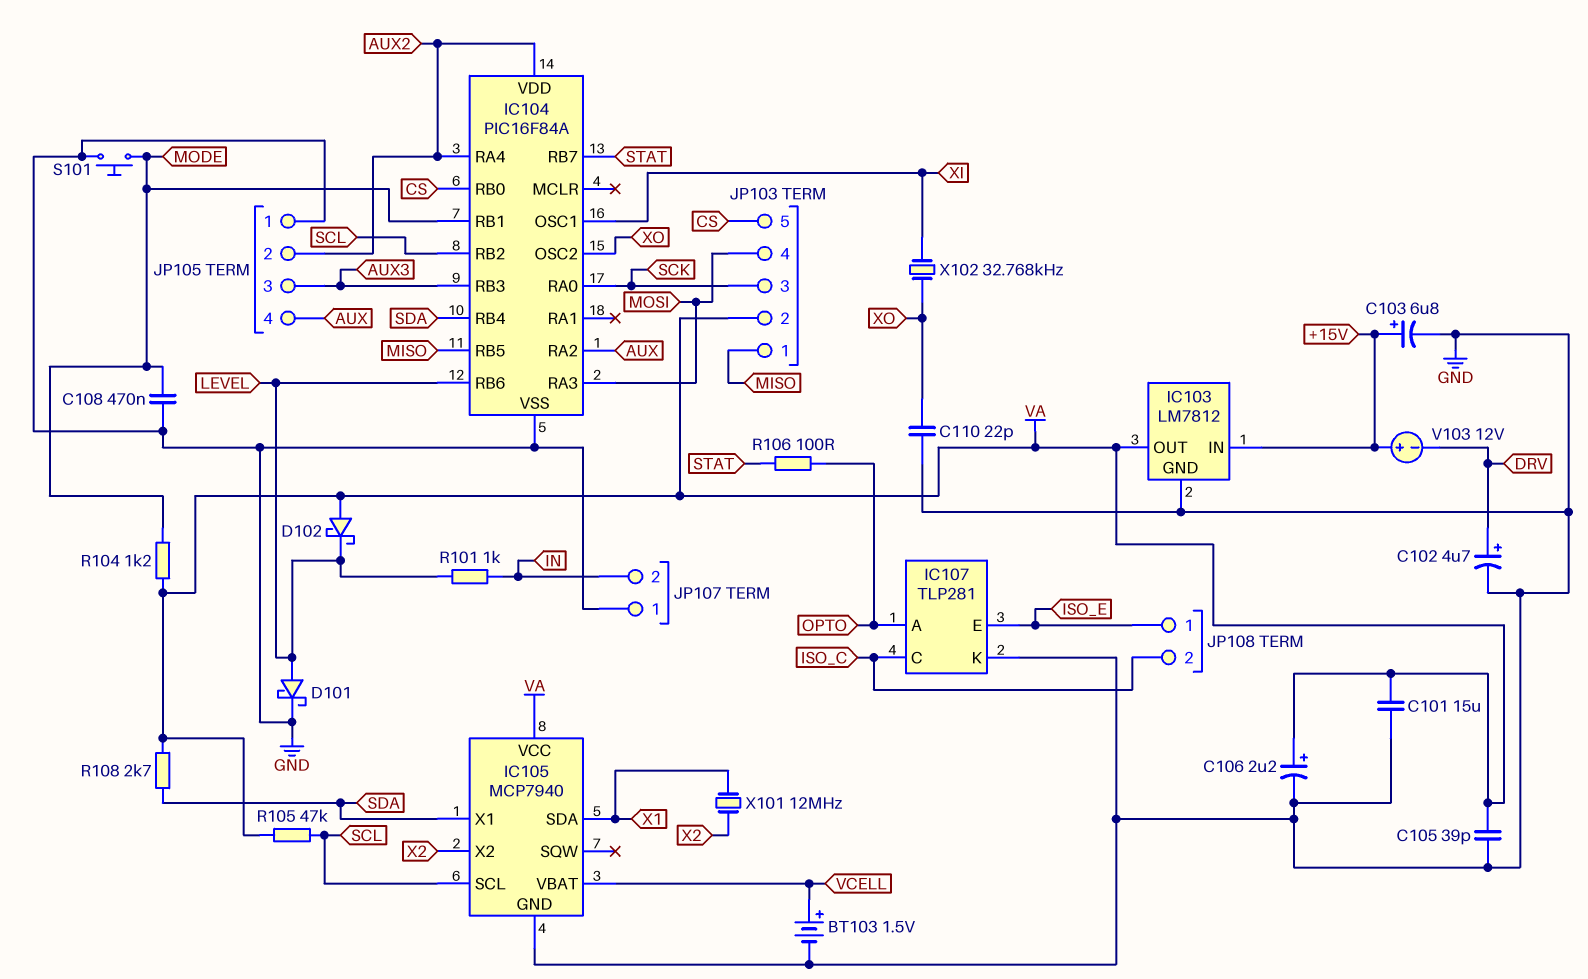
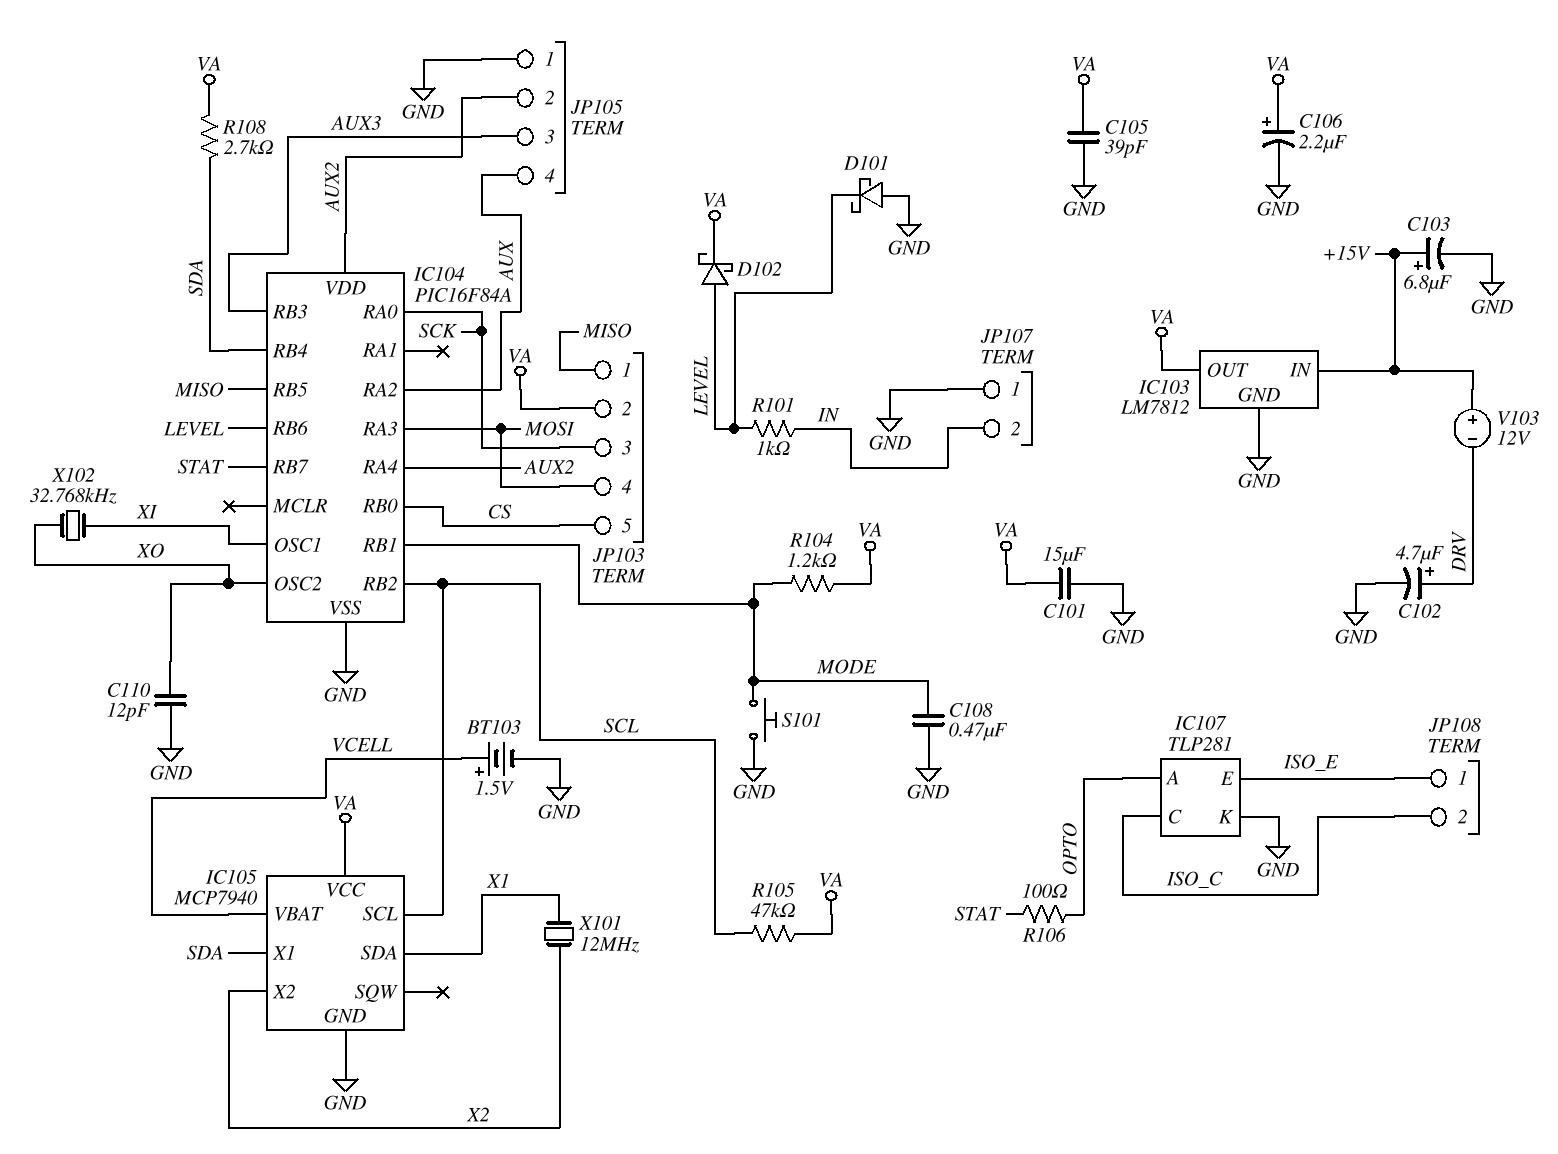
C110: 22pF (GND, XO) -> 12pF (GND, XO)
D101: schottky (A LEVEL, K GND) -> schottky (A GND, K LEVEL)
D102: schottky (A VA, K LEVEL) -> schottky (A LEVEL, K VA)

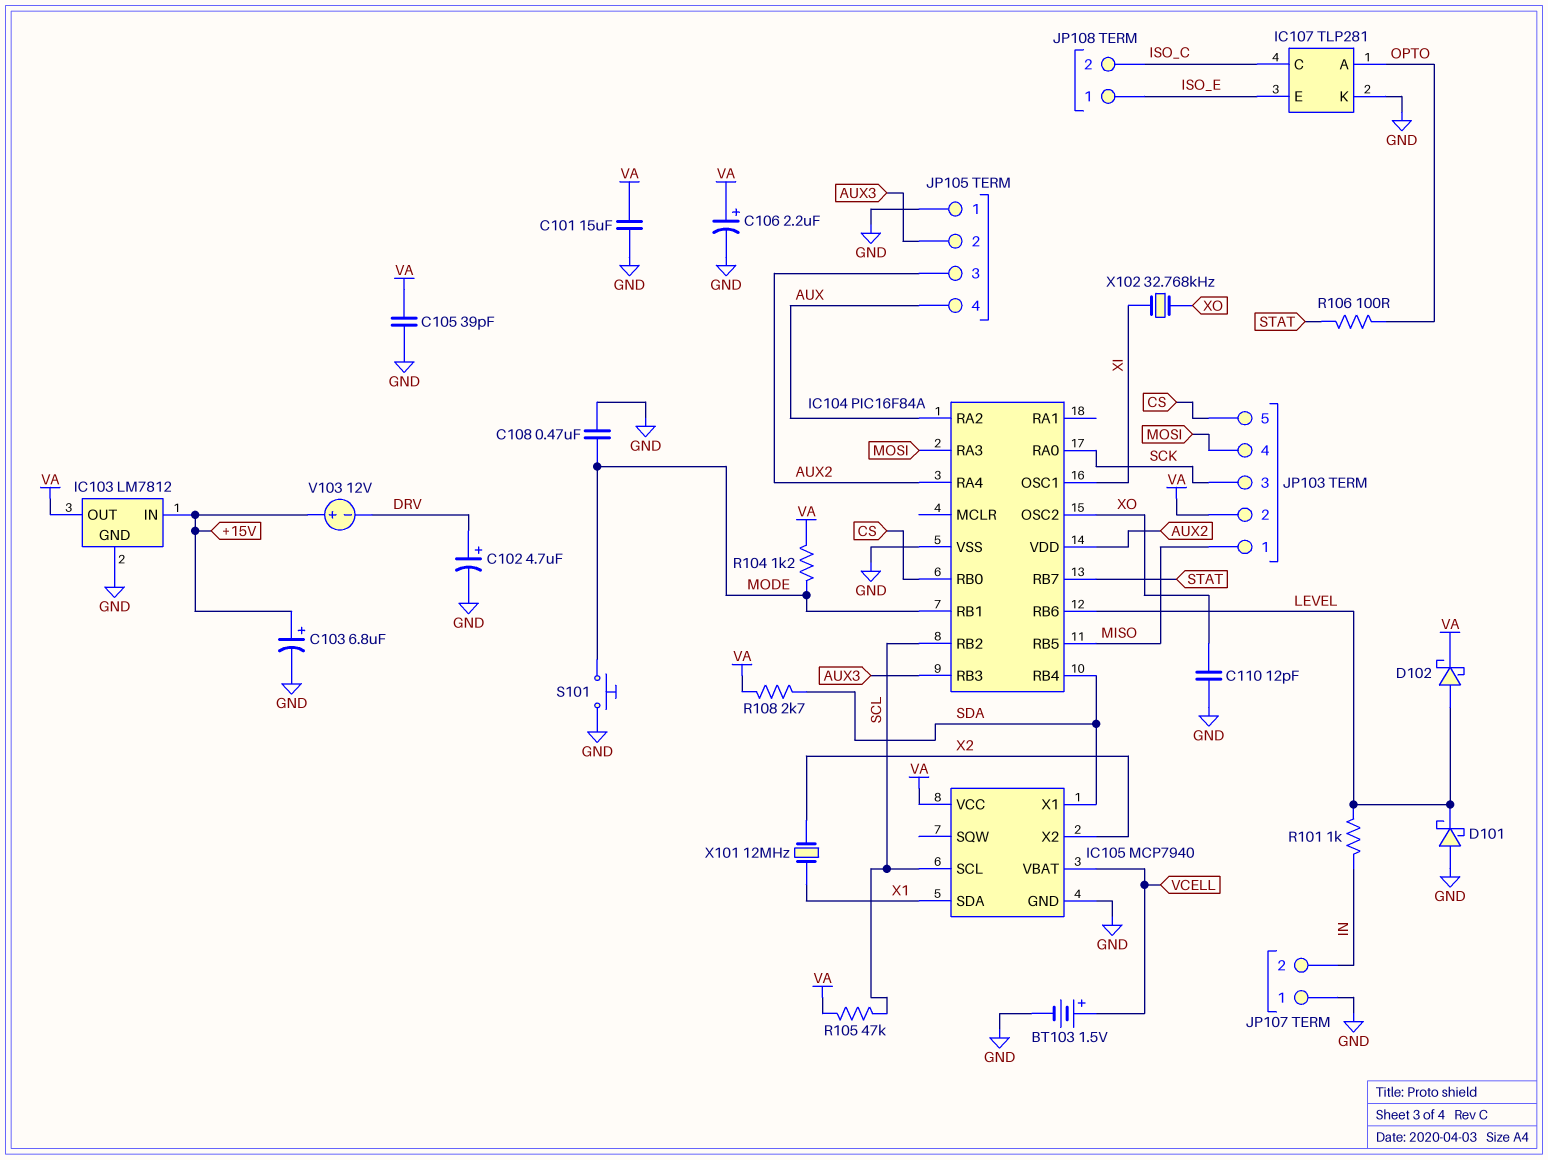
JP105 pin 2: AUX2 -> AUX3
JP105 pin 3: AUX3 -> AUX2

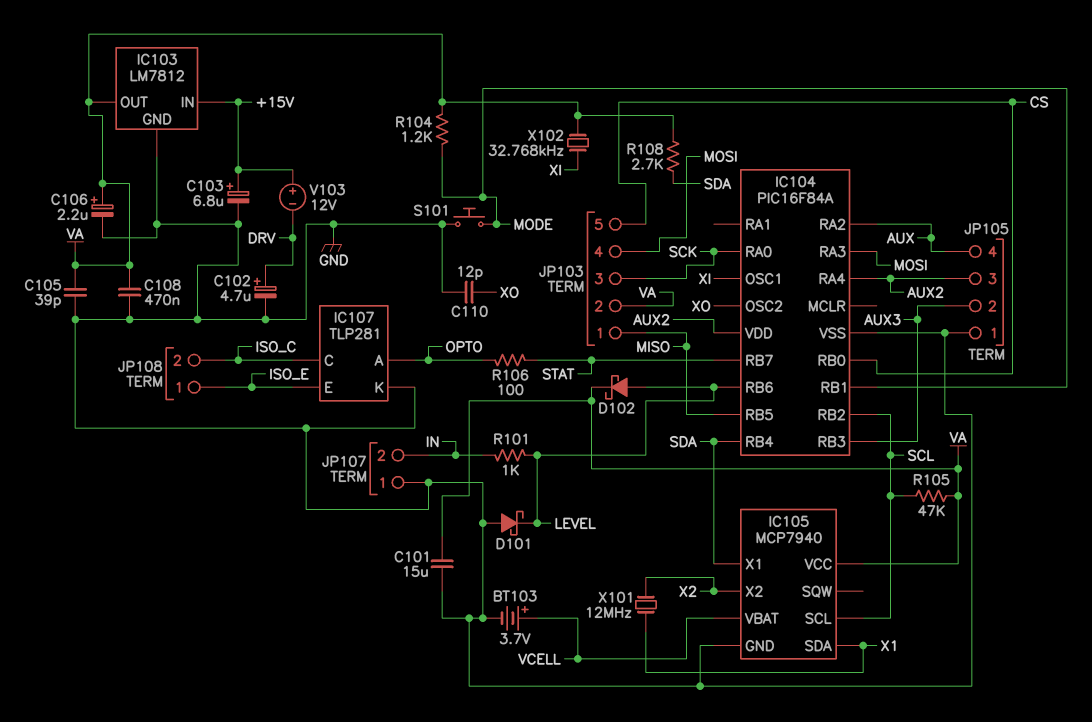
BT103: 1.5V (plus VCELL, minus GND) -> 3.7V (plus VCELL, minus GND)
C108: 470nF (GND, MODE) -> 470nF (GND, VA)
X102: 32.768kHz (XI, XO) -> 32.768kHz (VA, XI)

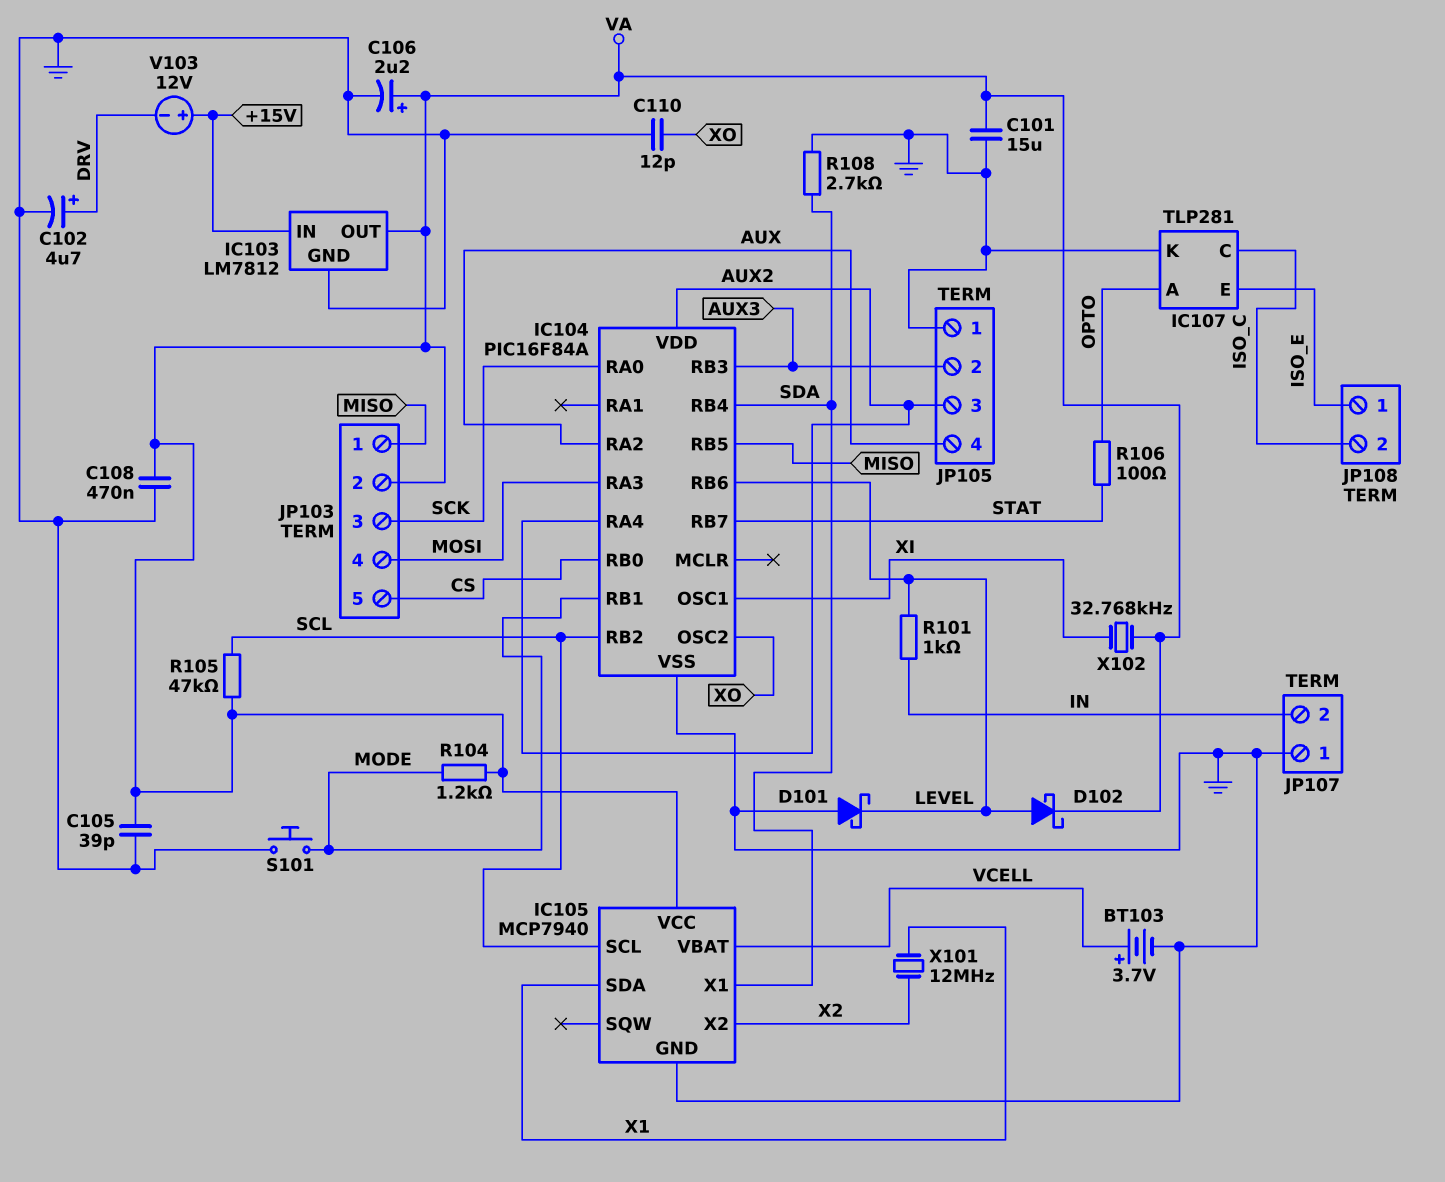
C103: 6.8uF (plus +15V, minus GND) -> none
R108: 2.7k (SDA, VA) -> 2.7k (GND, SDA)

